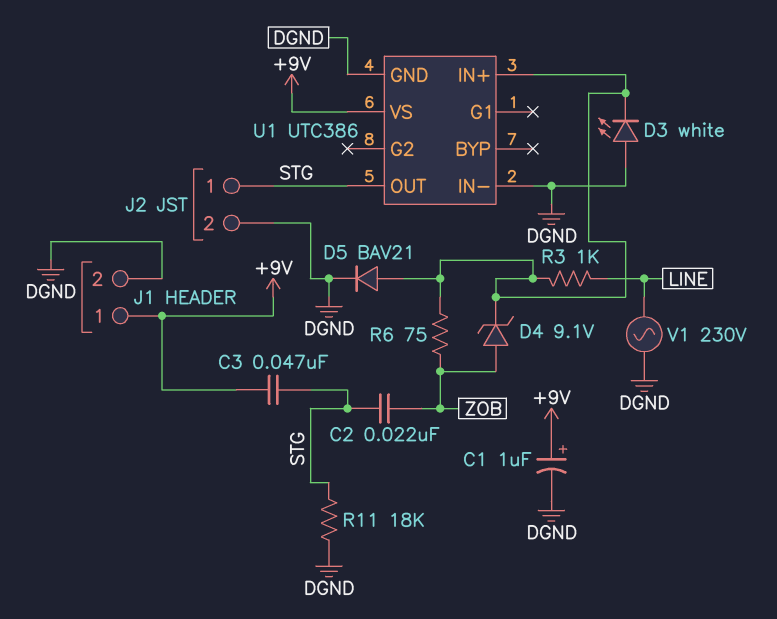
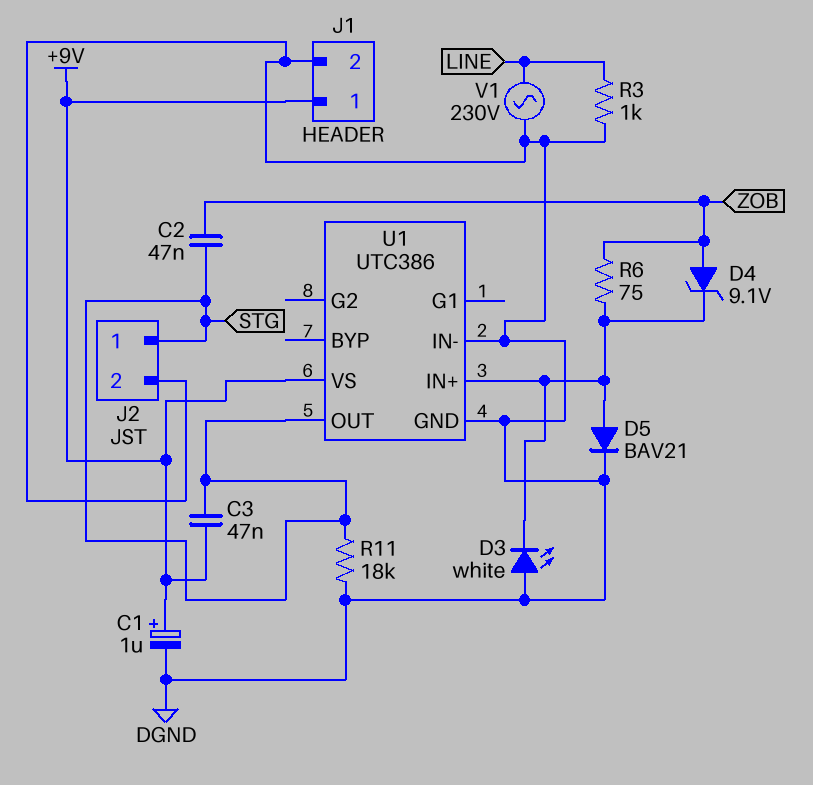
C2: 22nF (STG, ZOB) -> 47nF (STG, ZOB)
R3: 1k (LINE, U1/IN+) -> 1k (DGND, LINE)

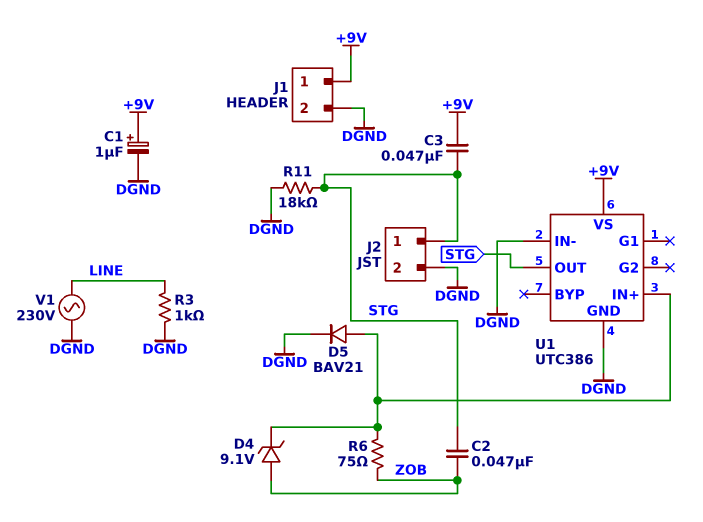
D3: LED white (A DGND, K U1/IN+) -> none

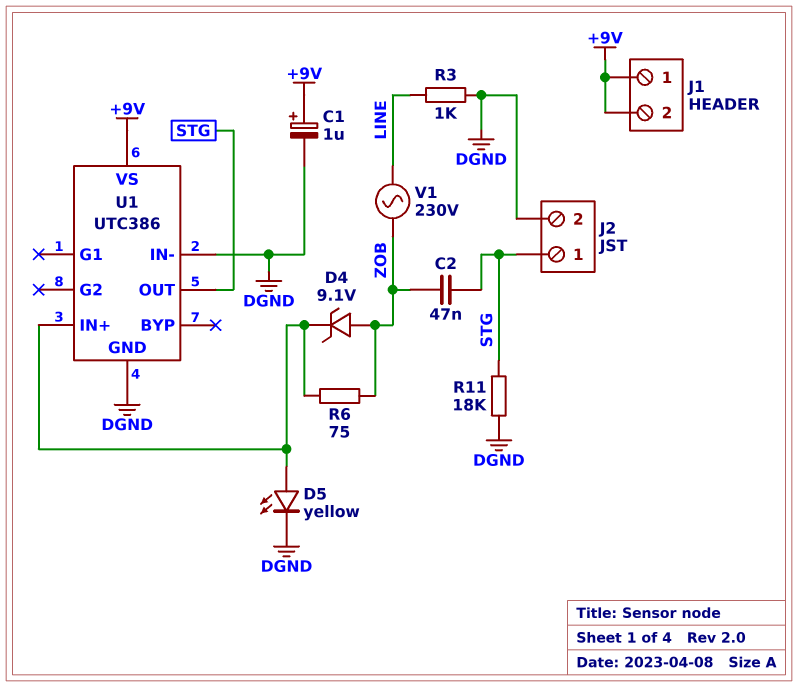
C3: 47nF (+9V, STG) -> none
D5: diode BAV21 (A U1/IN+, K DGND) -> LED yellow (A U1/IN+, K DGND)
J1 pin 2: DGND -> +9V
V1: AC 230V (DGND, LINE) -> AC 230V (LINE, ZOB)

